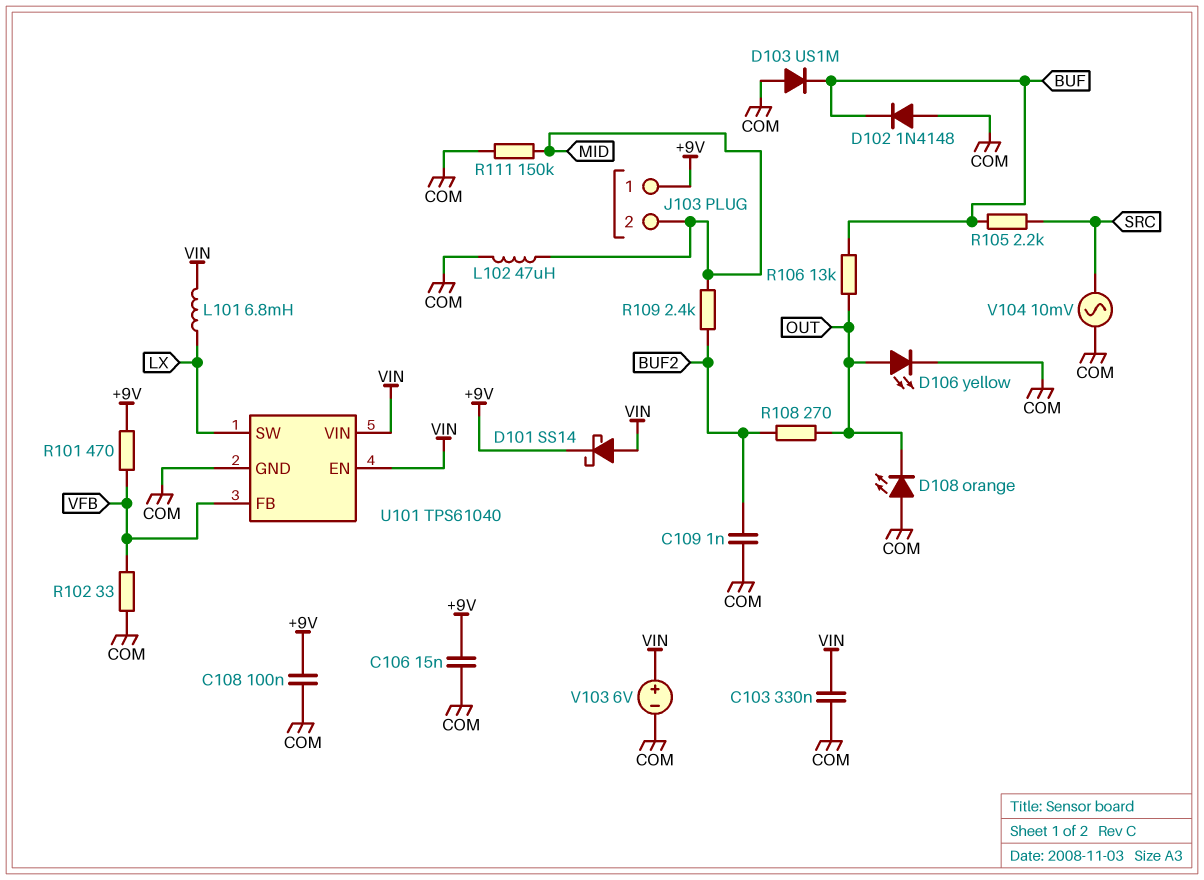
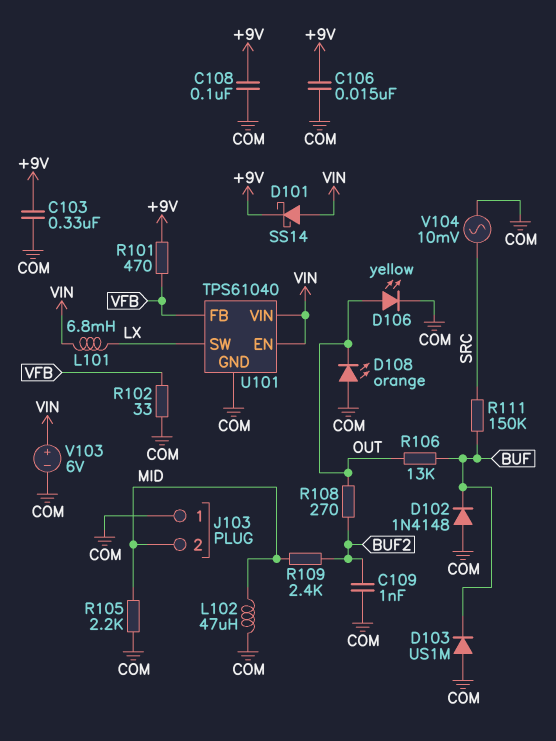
C103: 330nF (COM, VIN) -> 330nF (+9V, COM)
J103 pin 1: +9V -> COM
R105: 2.2k (BUF, SRC) -> 2.2k (COM, MID)
R111: 150k (COM, MID) -> 150k (BUF, SRC)

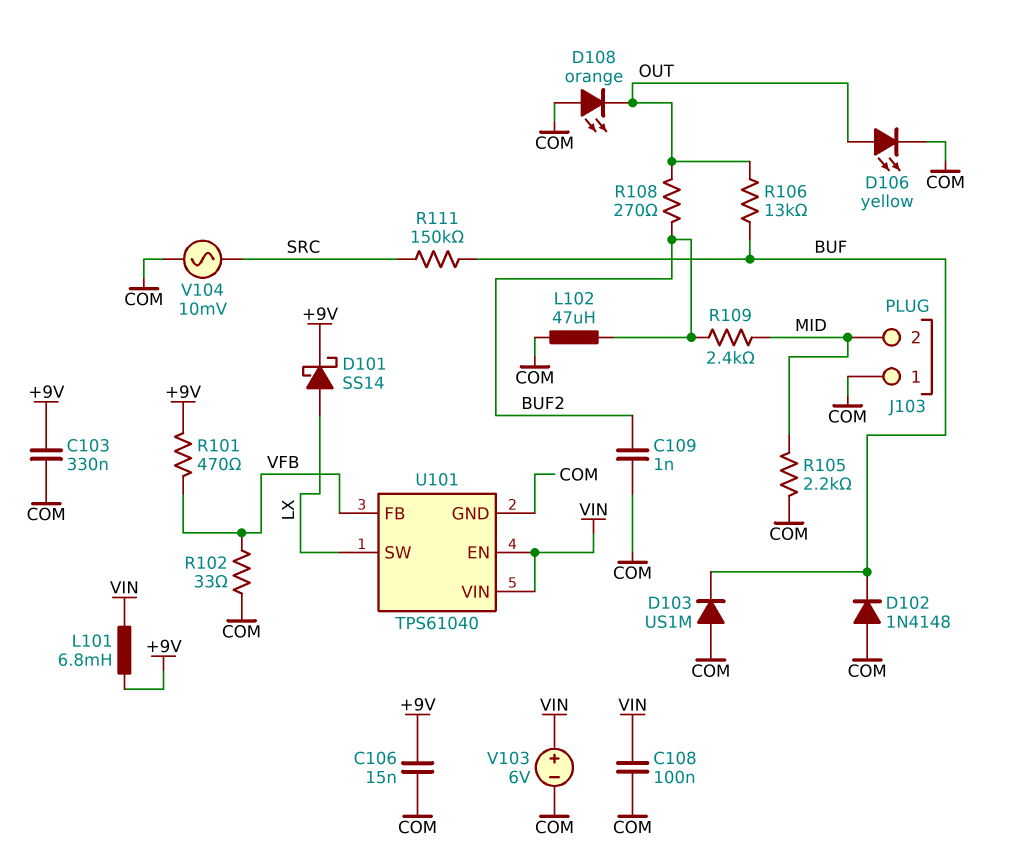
C108: 100nF (+9V, COM) -> 100nF (COM, VIN)
D101: schottky SS14 (A VIN, K +9V) -> schottky SS14 (A LX, K +9V)
L101: 6.8mH (LX, VIN) -> 6.8mH (+9V, VIN)
L102: 47uH (COM, MID) -> 47uH (BUF2, COM)

